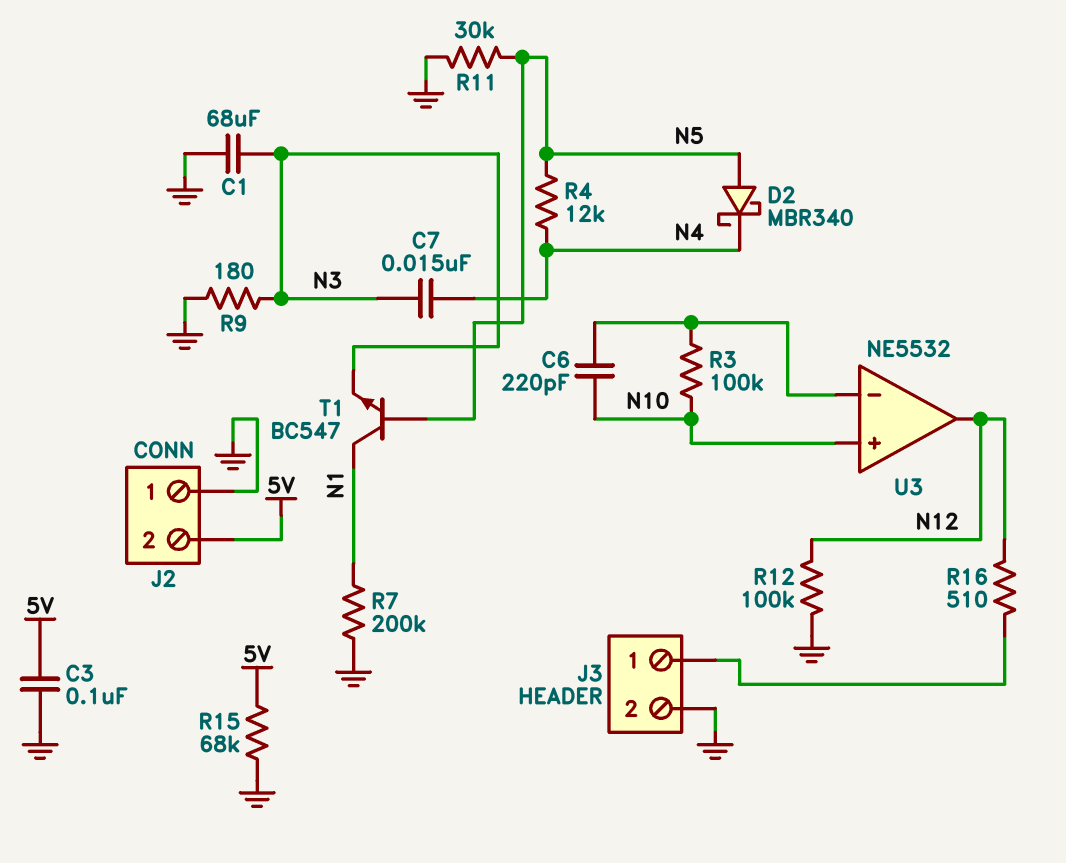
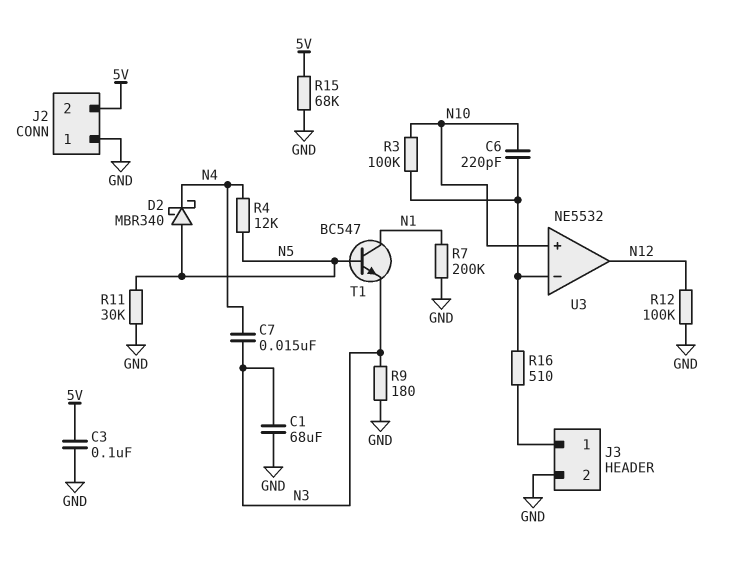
R16: 510 (J3/1, N12) -> 510 (J3/1, U3/in-)

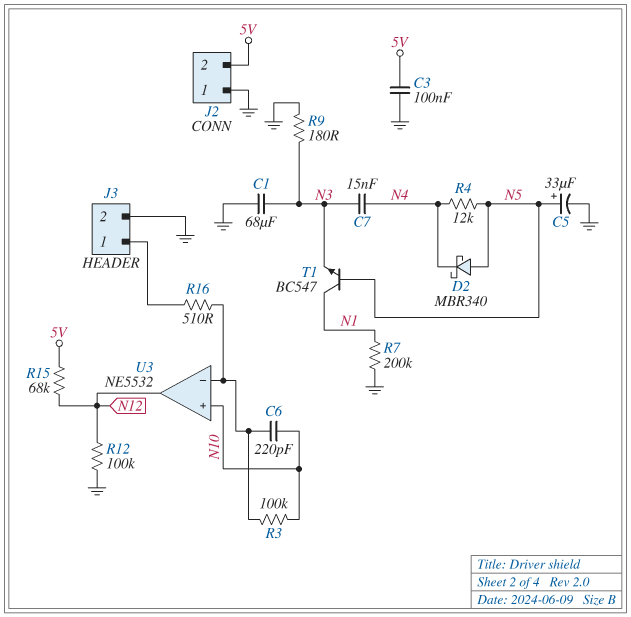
C5: none -> 33uF (plus N5, minus GND)
R11: 30k (GND, N5) -> none
R15: 68k (5V, GND) -> 68k (5V, N12)

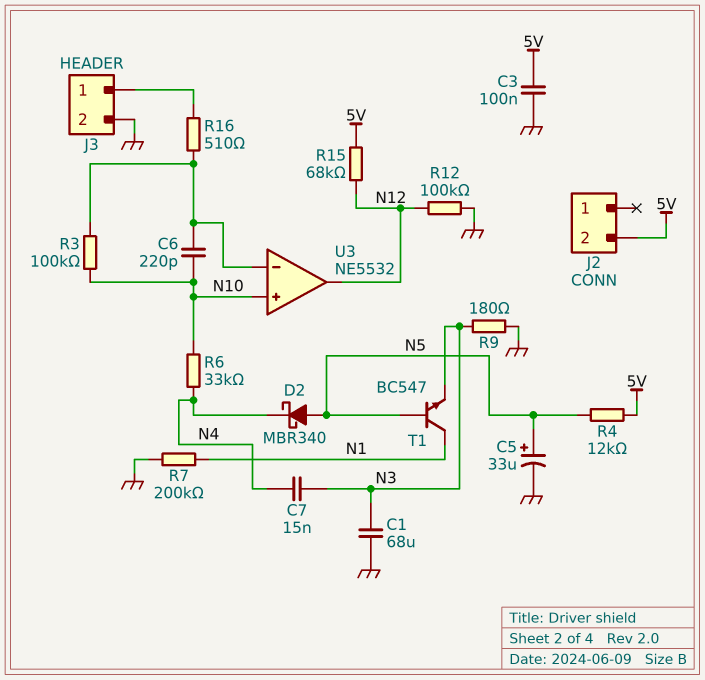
J2 pin 1: GND -> none
R4: 12k (N4, N5) -> 12k (5V, N5)
R6: none -> 33k (N4, N10)

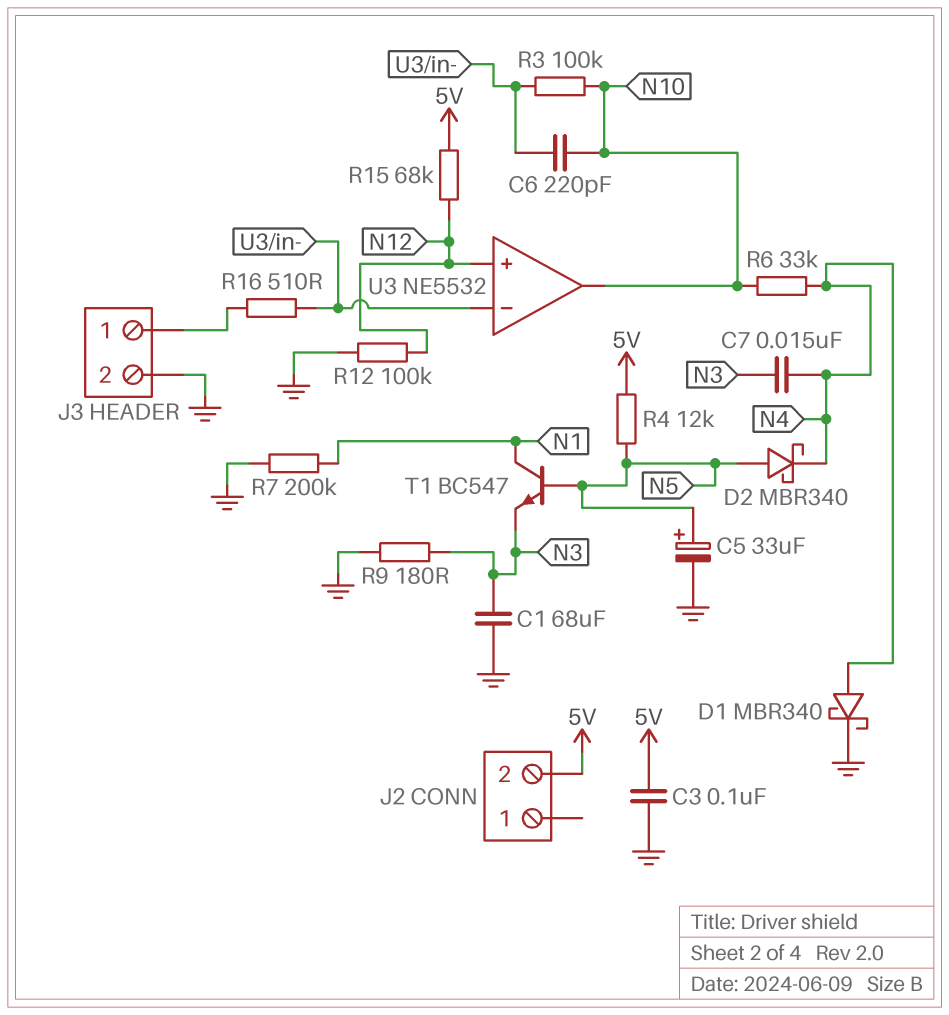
D1: none -> schottky MBR340 (A N4, K GND)
U3 pin in+: N10 -> N12
U3 pin out: N12 -> N10

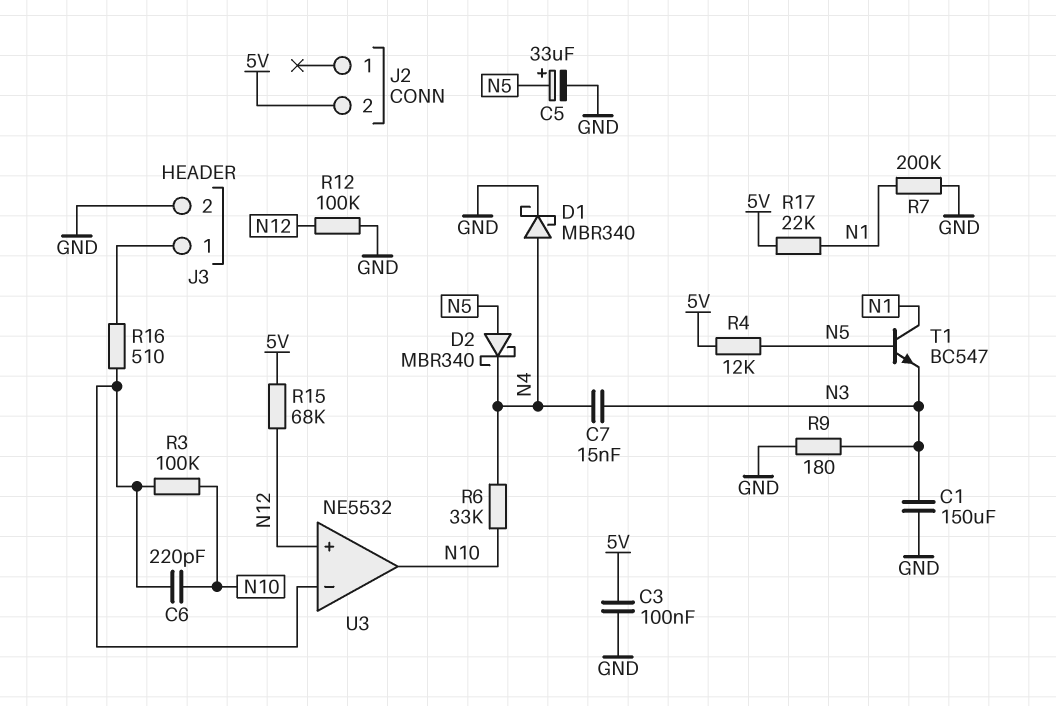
C1: 68uF (GND, N3) -> 150uF (GND, N3)
R17: none -> 22k (5V, N1)

